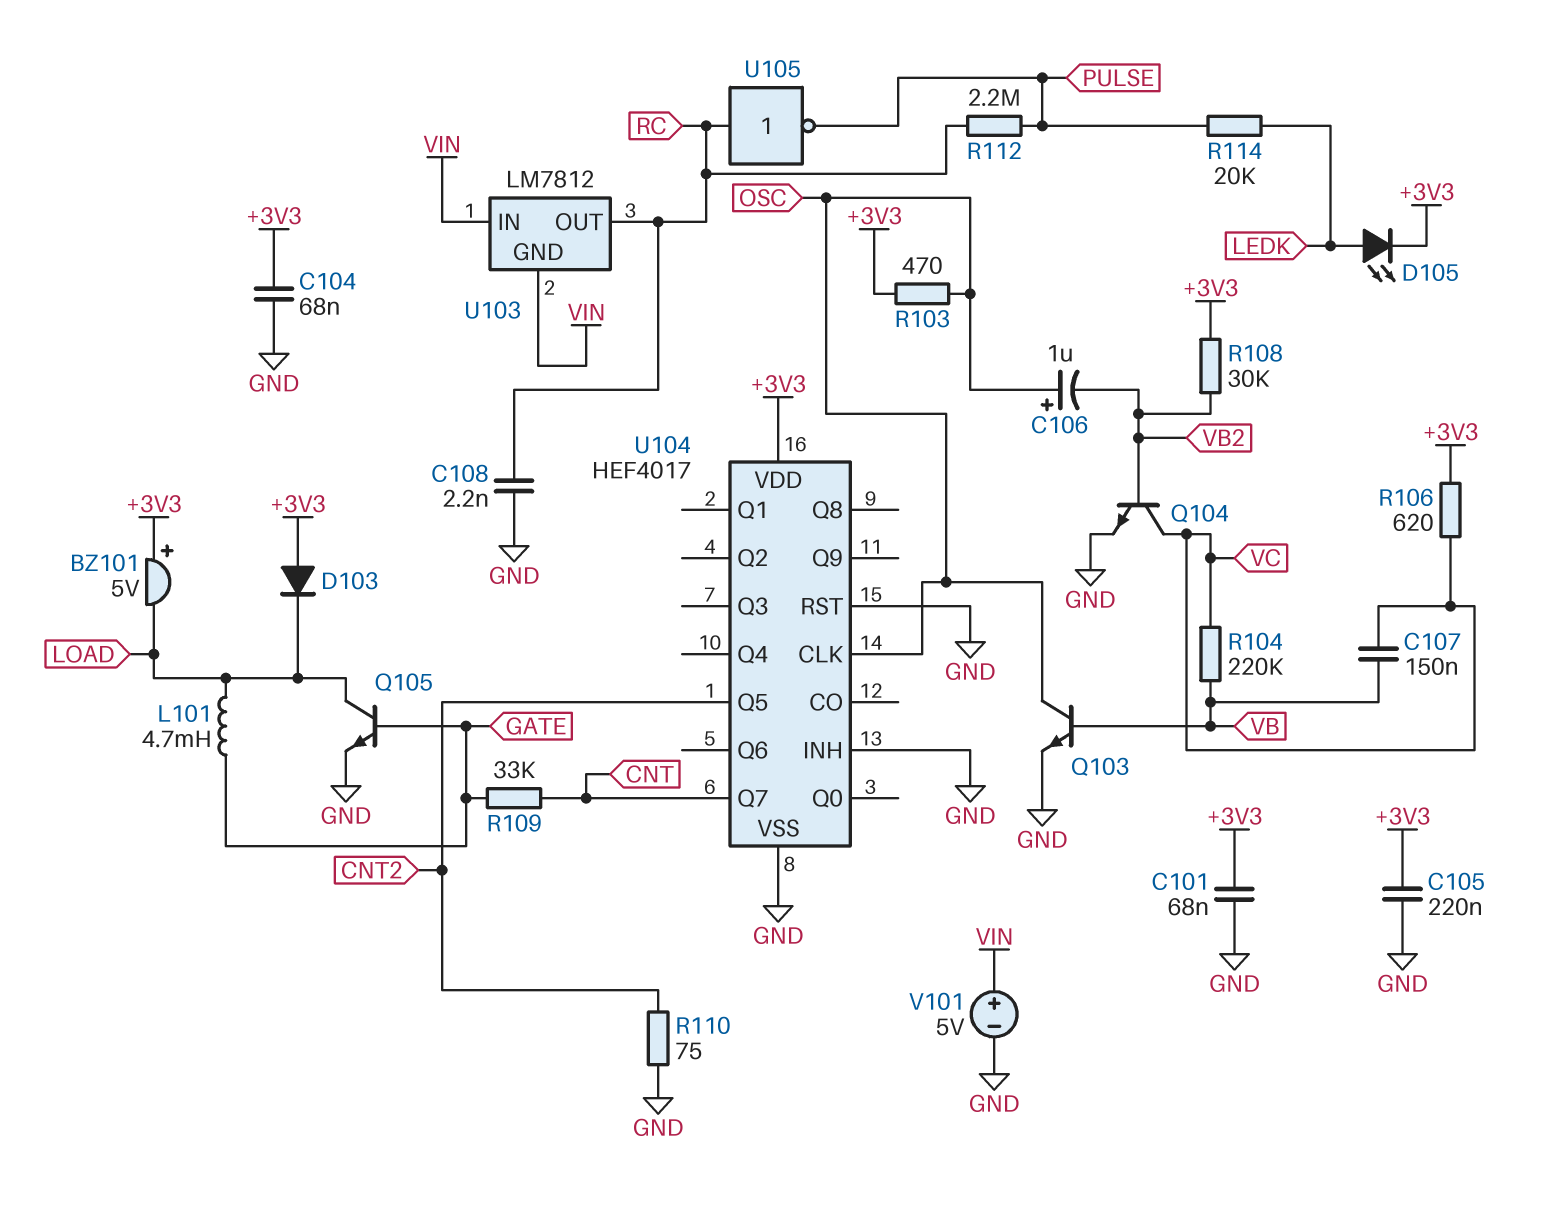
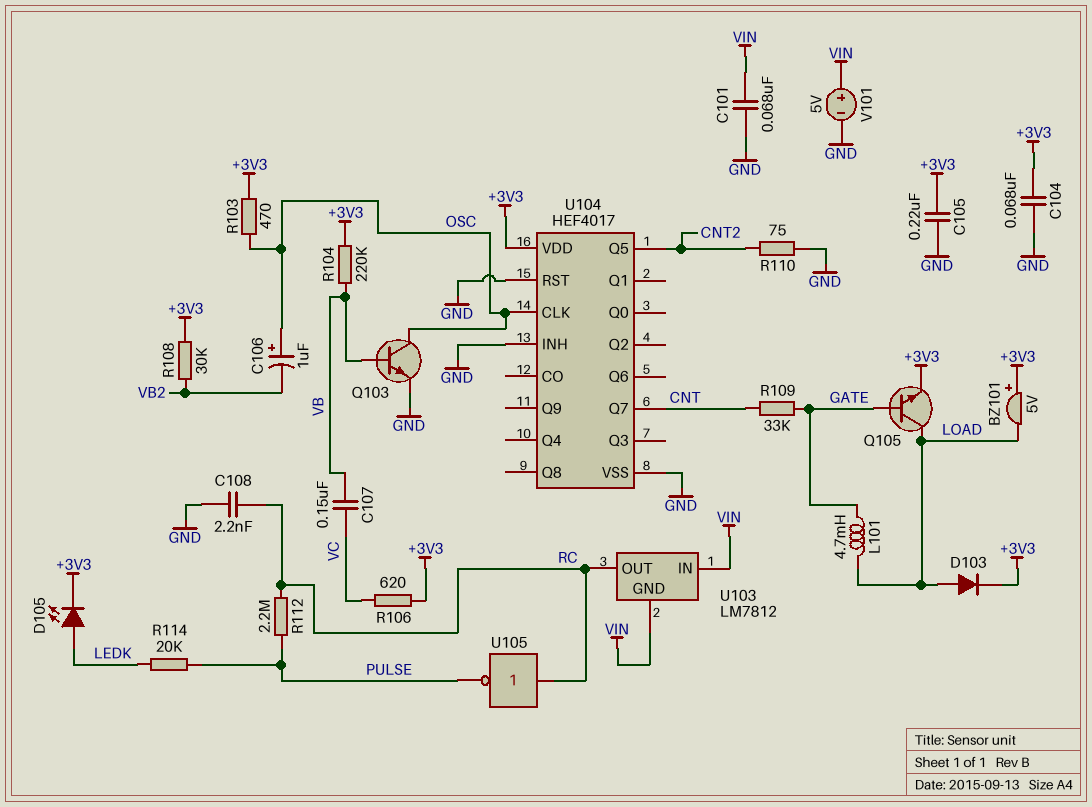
C101: 68nF (+3V3, GND) -> 68nF (GND, VIN)
D103: diode (A +3V3, K LOAD) -> diode (A LOAD, K +3V3)
Q104: NPN (B VB2, C VC, E GND) -> none
Q105: NPN (B GATE, C LOAD, E GND) -> NPN (B GATE, C LOAD, E +3V3)
R104: 220k (VB, VC) -> 220k (+3V3, VB)

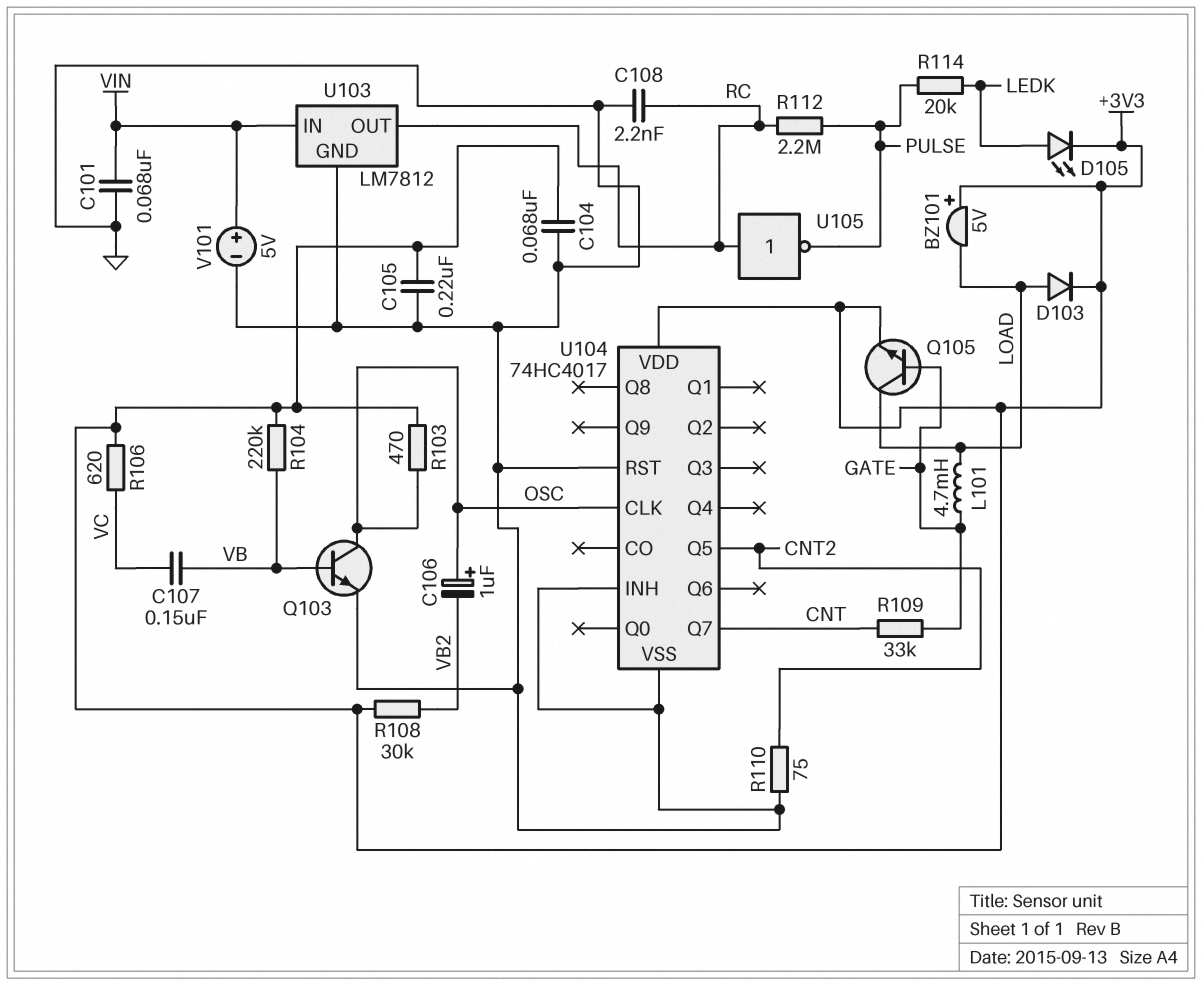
U103 pin GND: VIN -> GND
U104: HEF4017 -> 74HC4017

